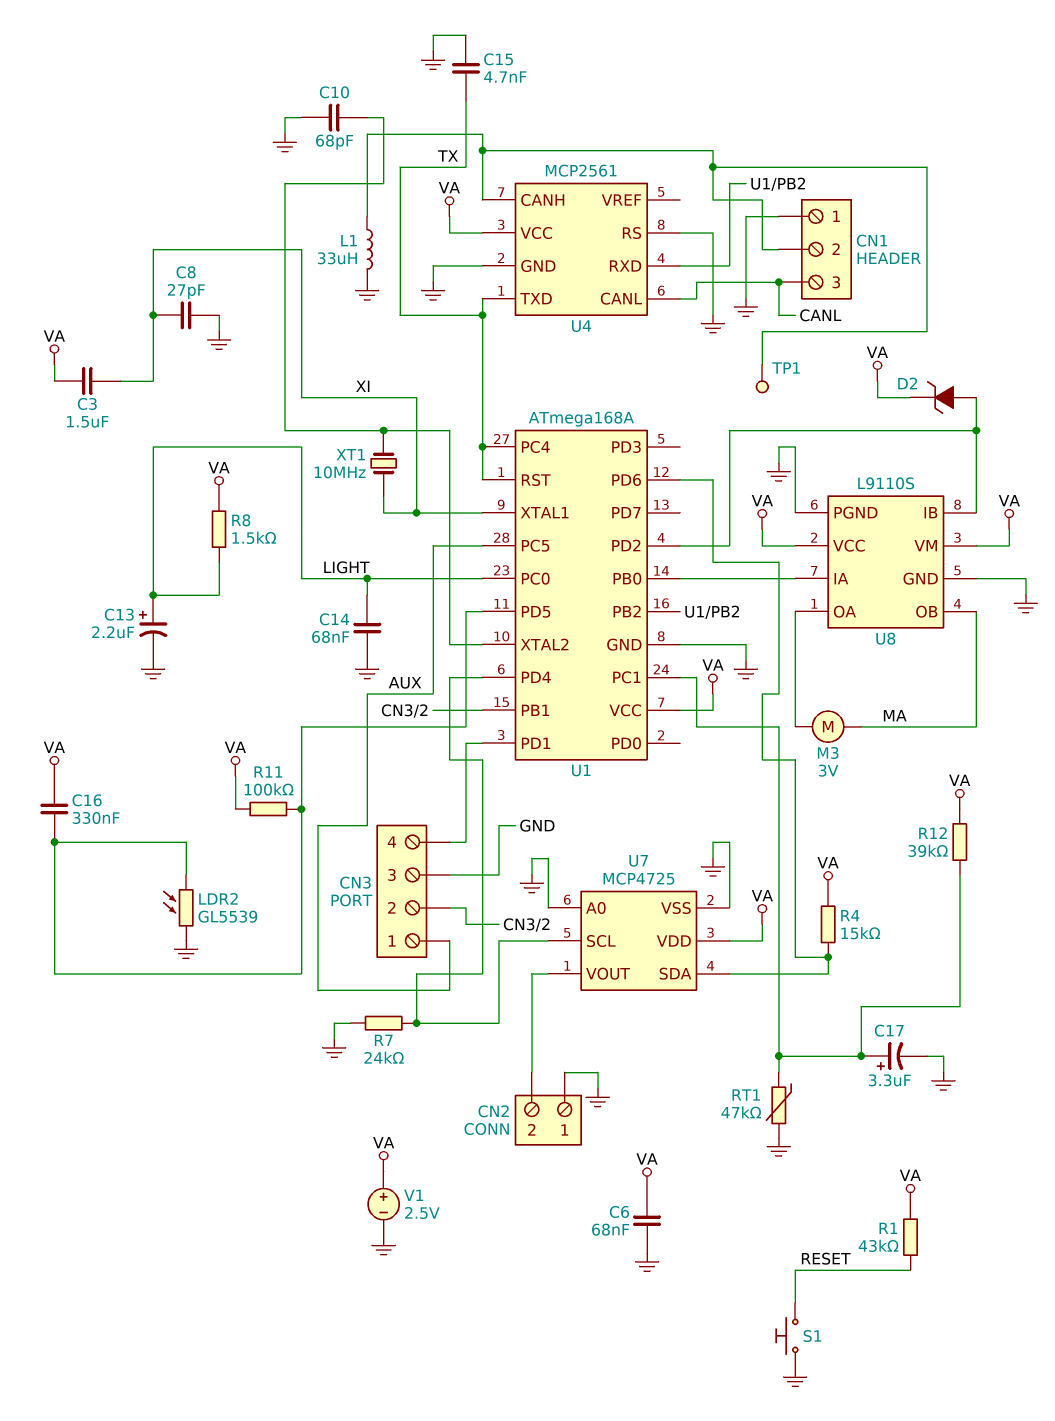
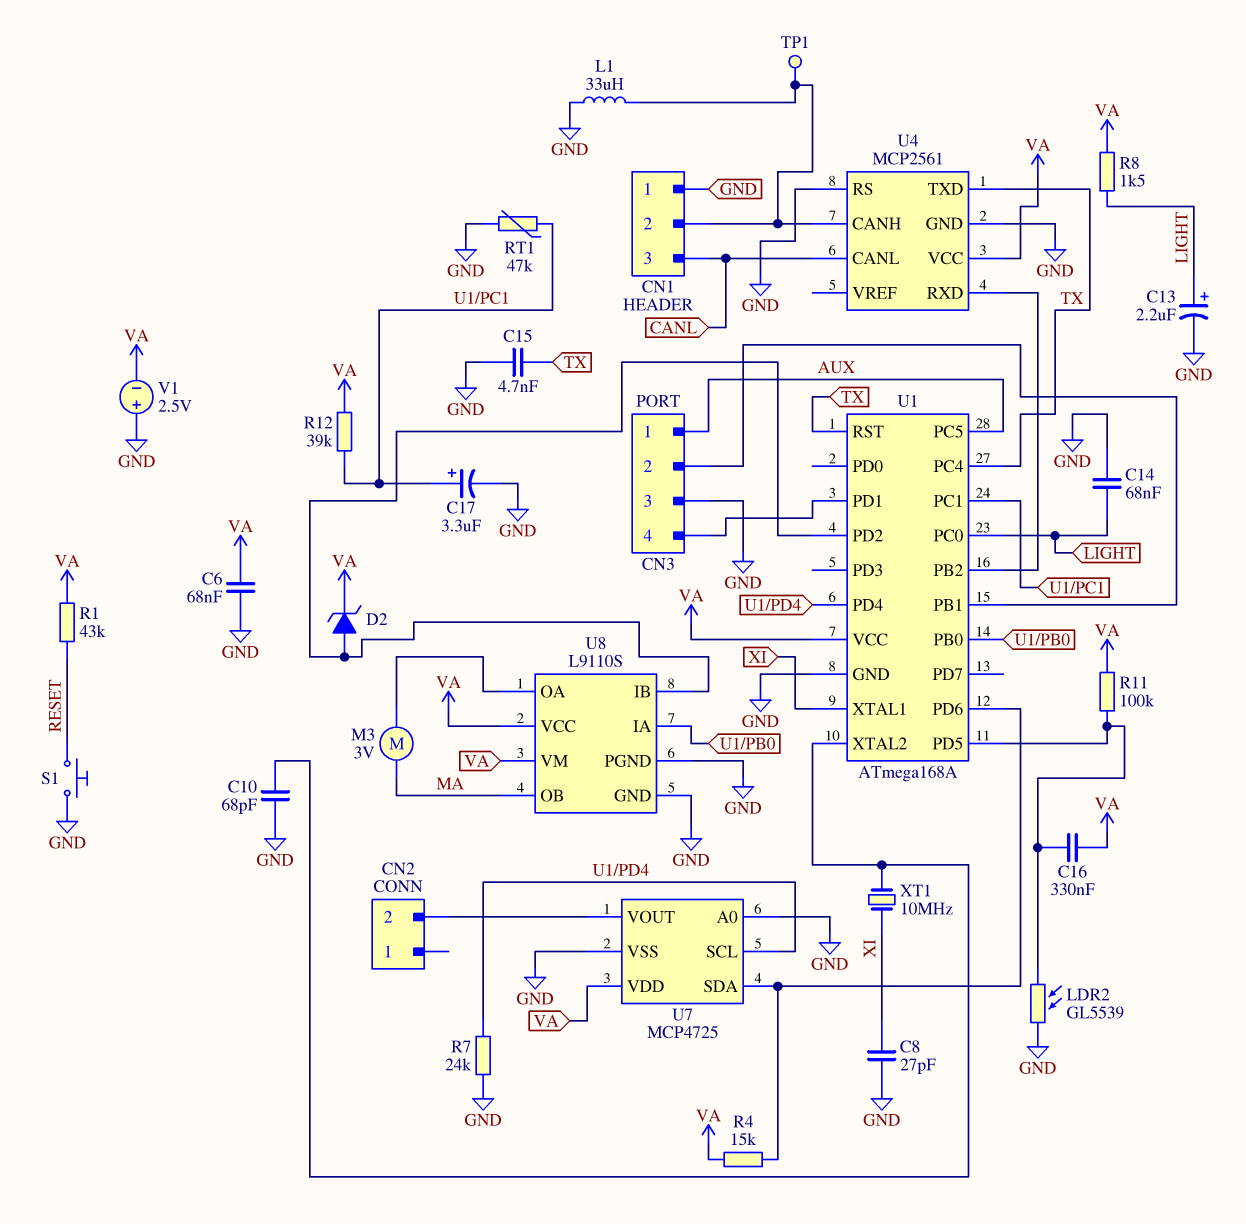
C3: 1.5uF (VA, XI) -> none
CN2 pin 1: GND -> none
V1: 2.5V (plus VA, minus GND) -> 2.5V (plus GND, minus VA)

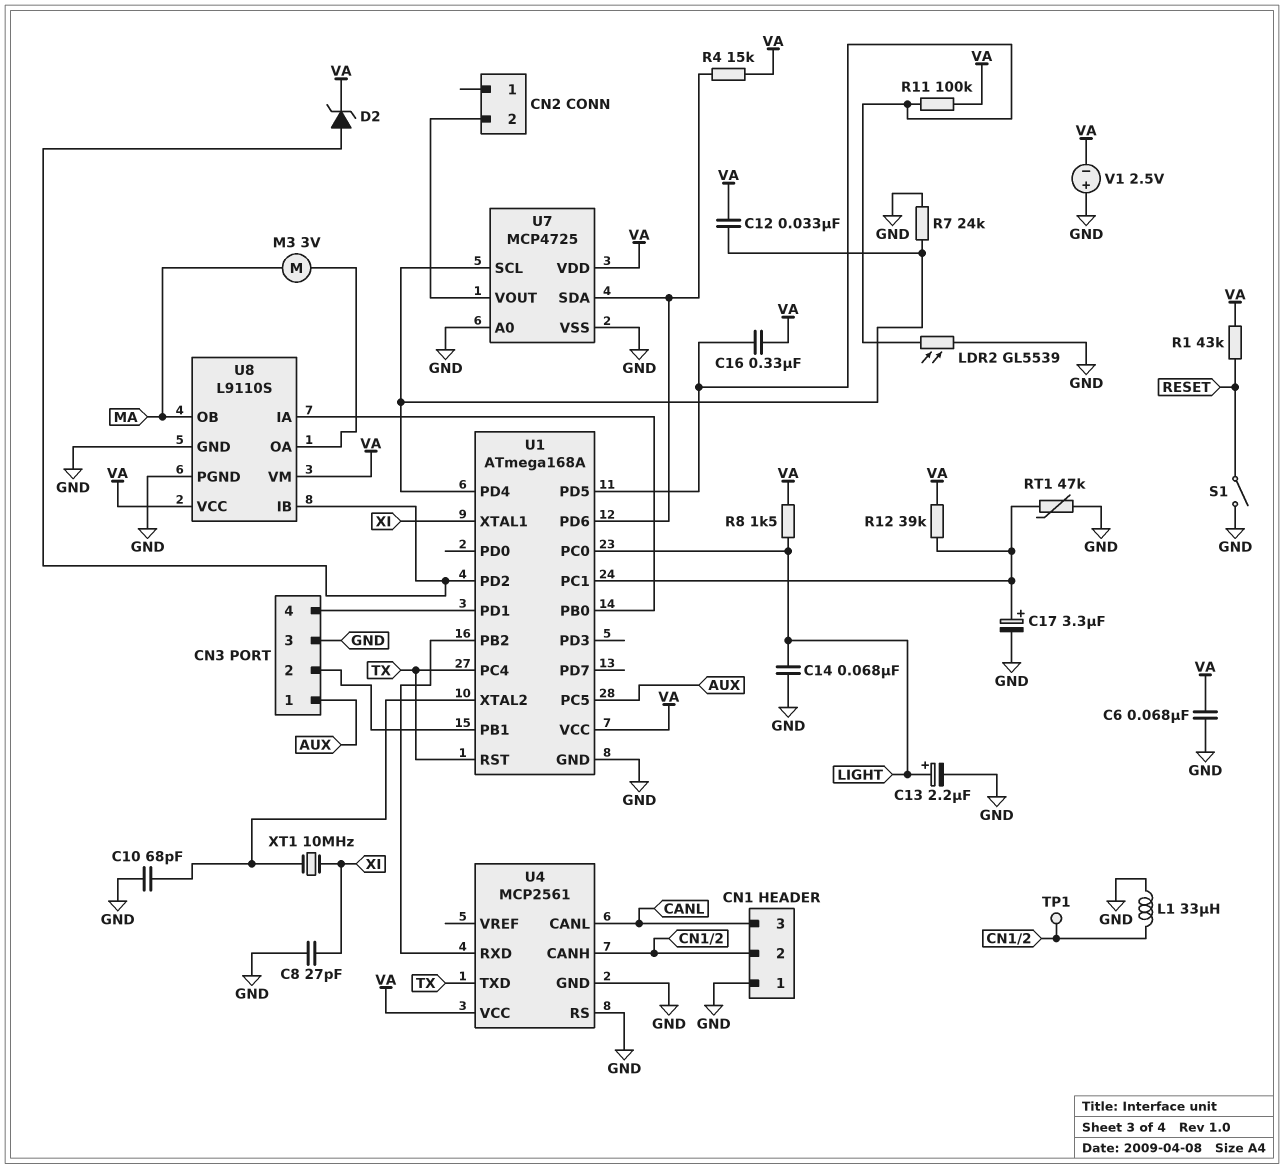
C12: none -> 33nF (U1/PD4, VA)
C15: 4.7nF (GND, TX) -> none
S1: button (GND, RESET) -> switch (GND, RESET)

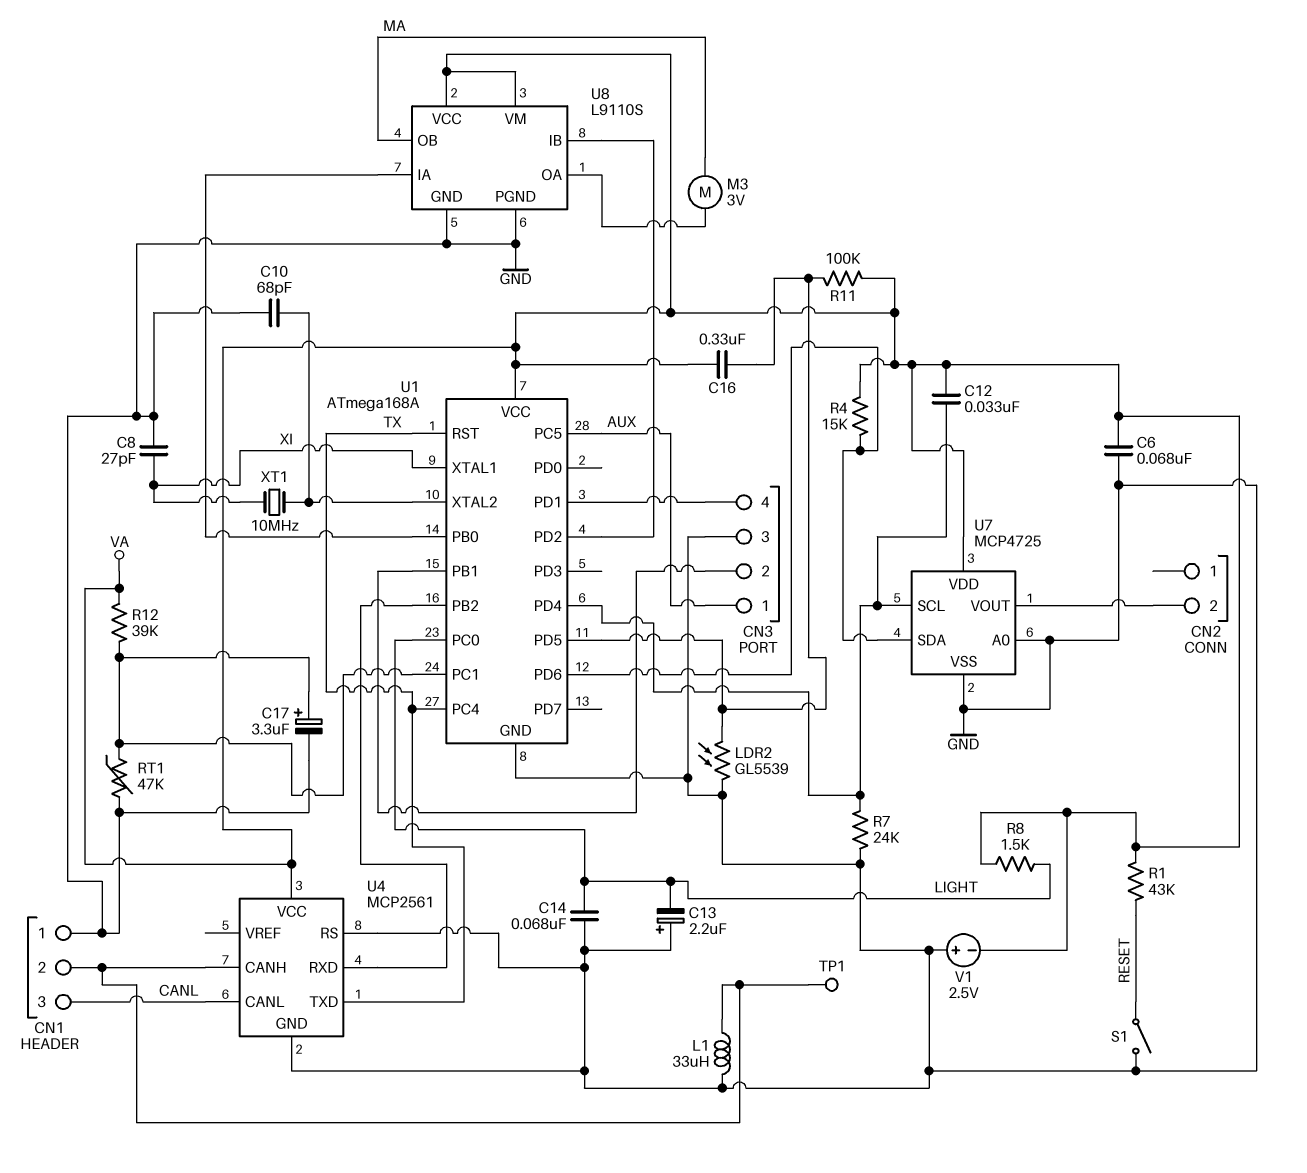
C13: 2.2uF (plus LIGHT, minus GND) -> 2.2uF (plus GND, minus LIGHT)
D2: zener (A U1/PD2, K VA) -> none

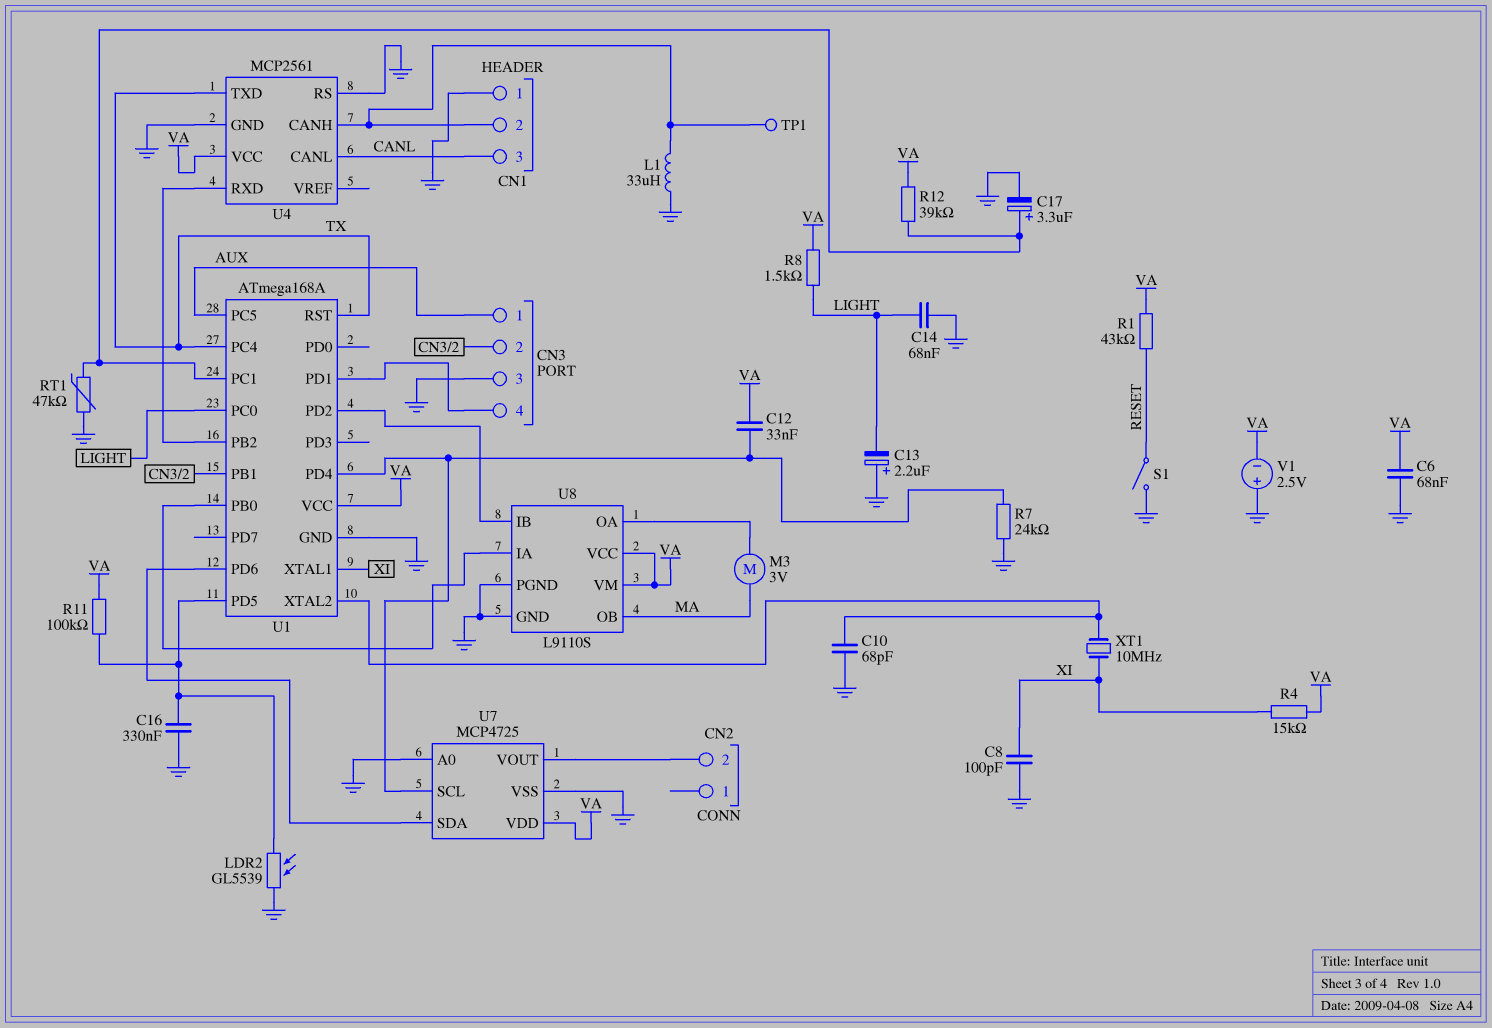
C8: 27pF (GND, XI) -> 100pF (GND, XI)
C16: 330nF (U1/PD5, VA) -> 330nF (GND, U1/PD5)
R4: 15k (U1/PD6, VA) -> 15k (VA, XI)

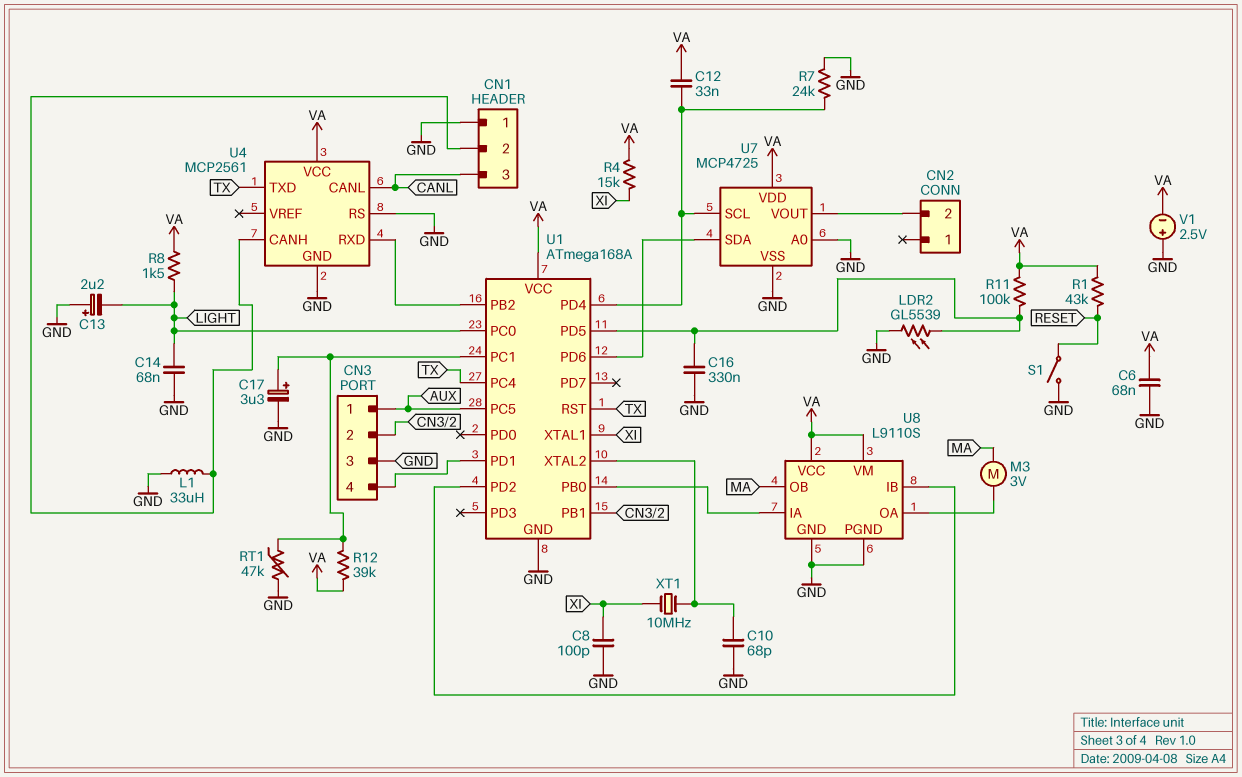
TP1: test point (CN1/2) -> none

